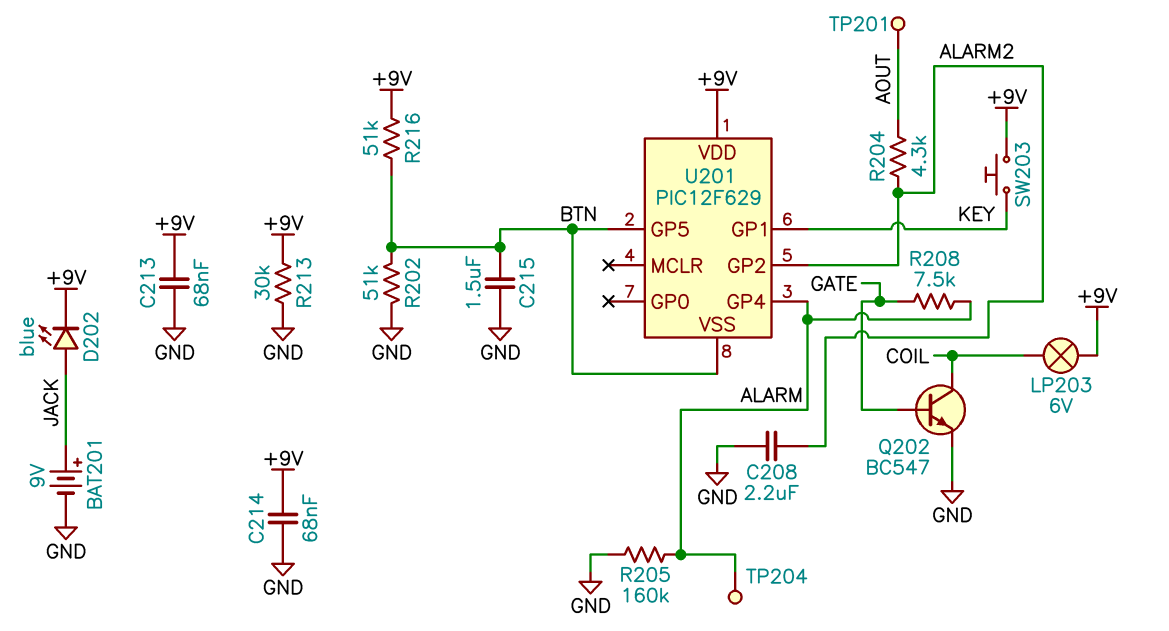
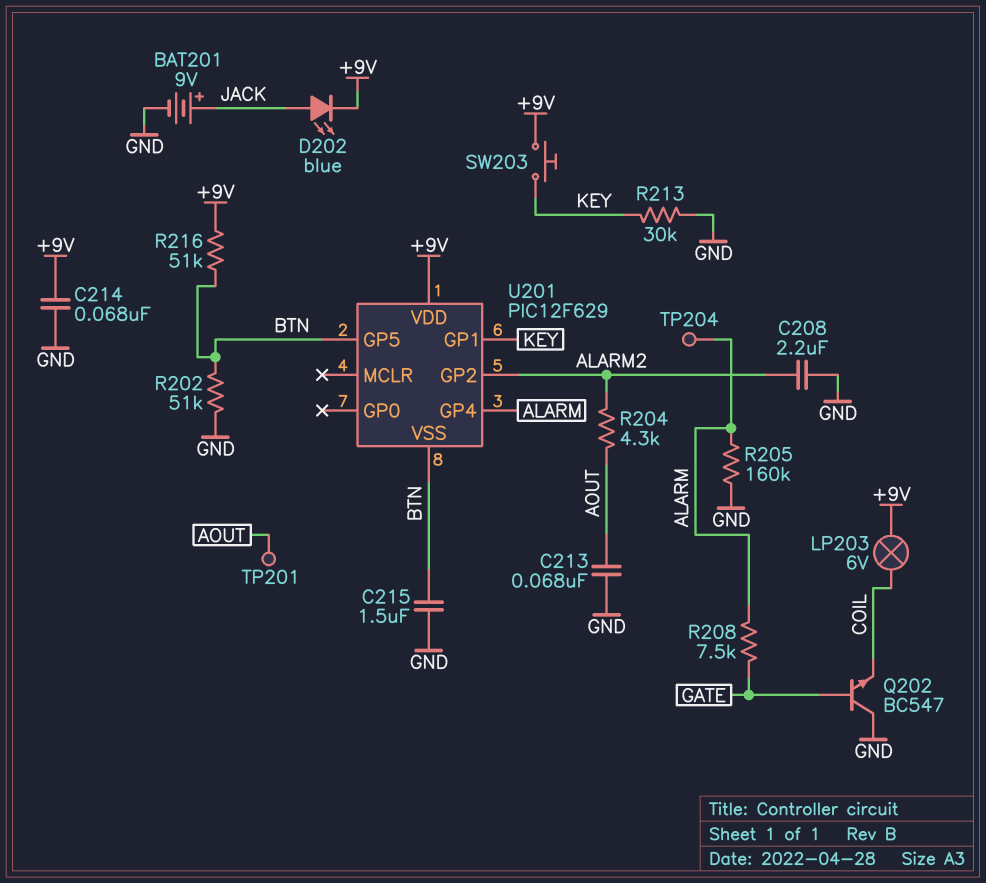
C213: 68nF (+9V, GND) -> 68nF (AOUT, GND)
Q202: NPN BC547 (B GATE, C COIL, E GND) -> NPN BC547 (B GATE, C GND, E COIL)
R213: 30k (+9V, GND) -> 30k (GND, KEY)

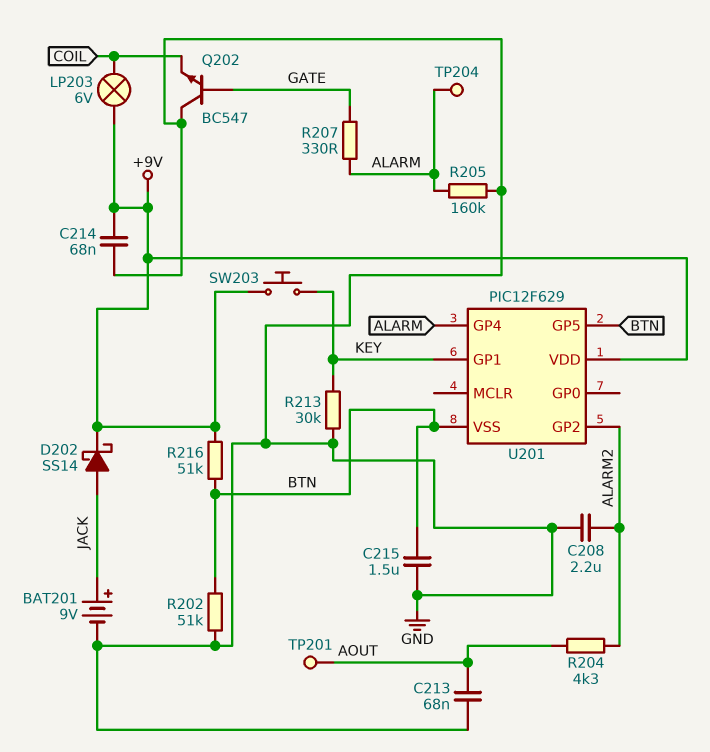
D202: LED blue (A JACK, K +9V) -> schottky SS14 (A JACK, K +9V)
R207: none -> 330 (ALARM, GATE)
R208: 7.5k (ALARM, GATE) -> none

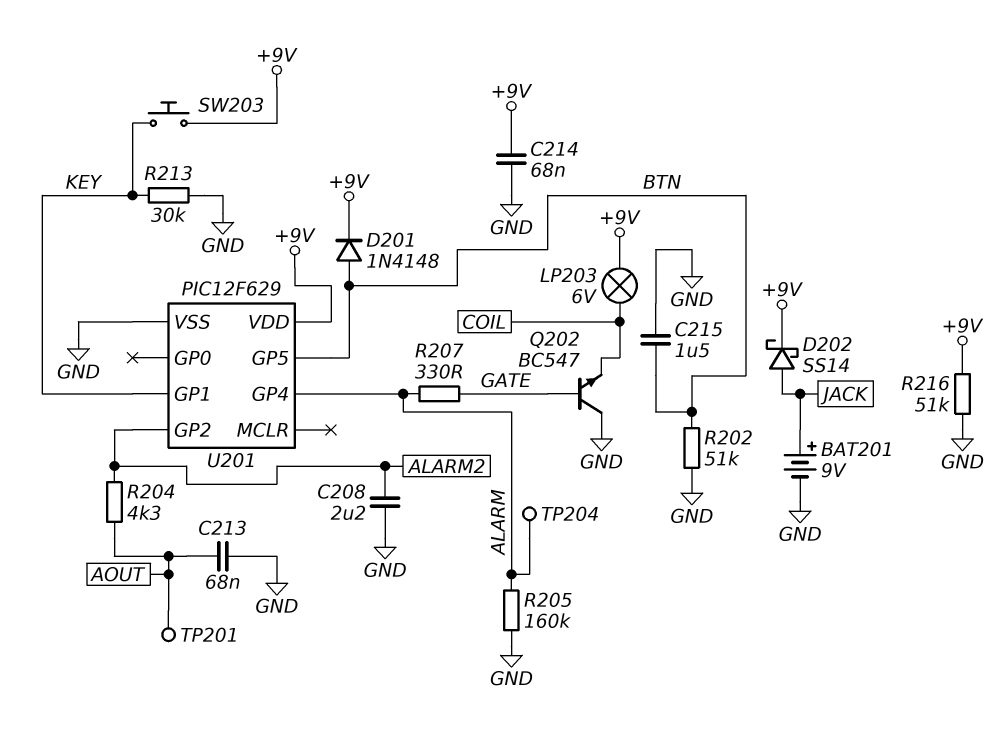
D201: none -> diode 1N4148 (A BTN, K +9V)
R216: 51k (+9V, BTN) -> 51k (+9V, GND)
U201 pin VSS: BTN -> GND

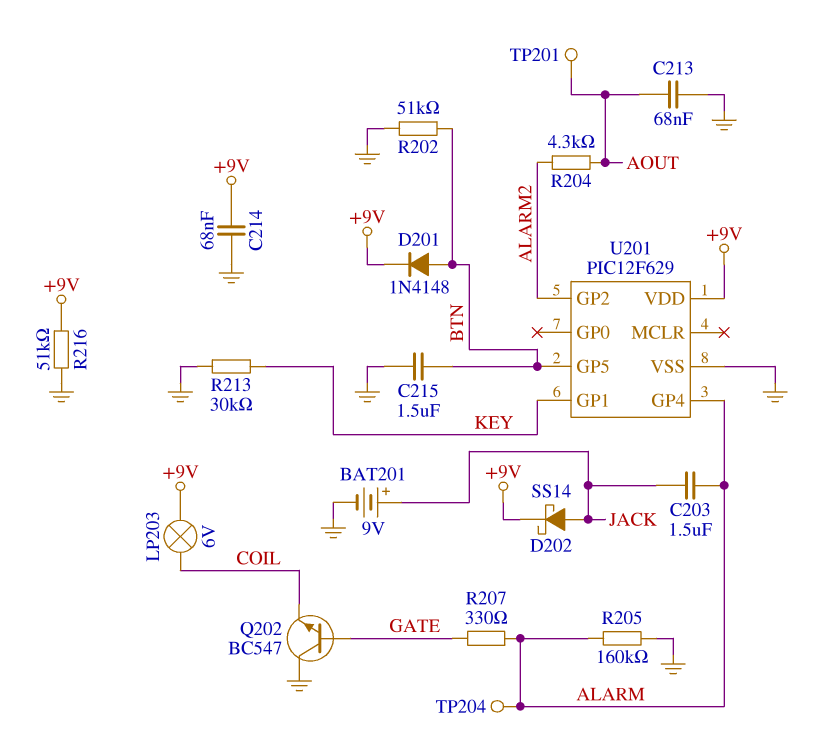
C203: none -> 1.5uF (ALARM, JACK)
C208: 2.2uF (ALARM2, GND) -> none
SW203: button (+9V, KEY) -> none

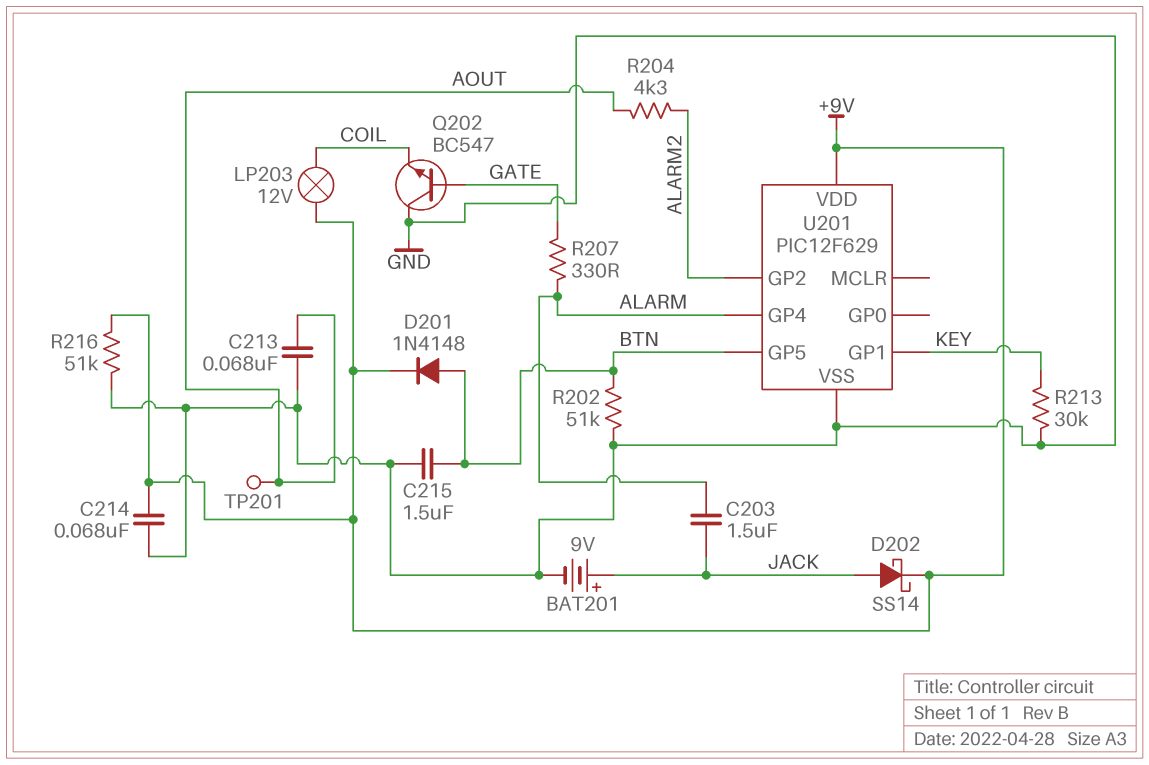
LP203: lamp 6V (+9V, COIL) -> lamp 12V (+9V, COIL)
R205: 160k (ALARM, GND) -> none
TP204: test point (ALARM) -> none

